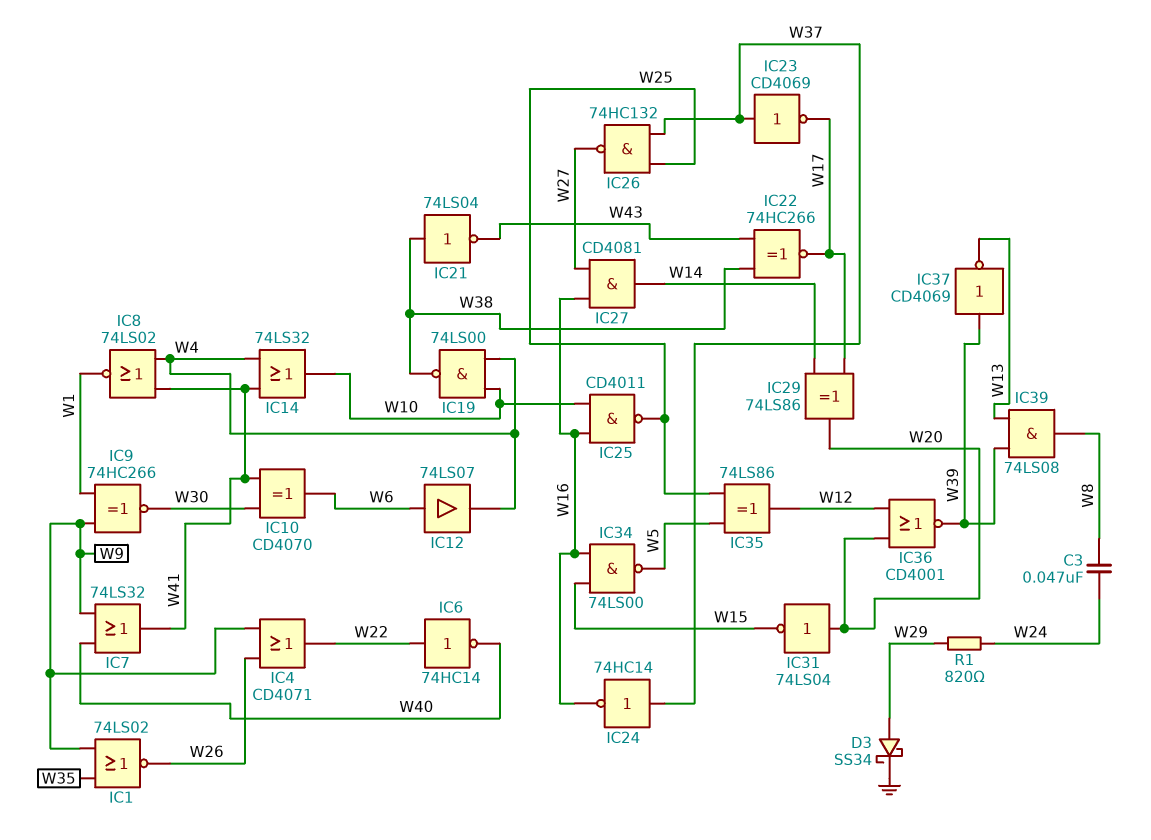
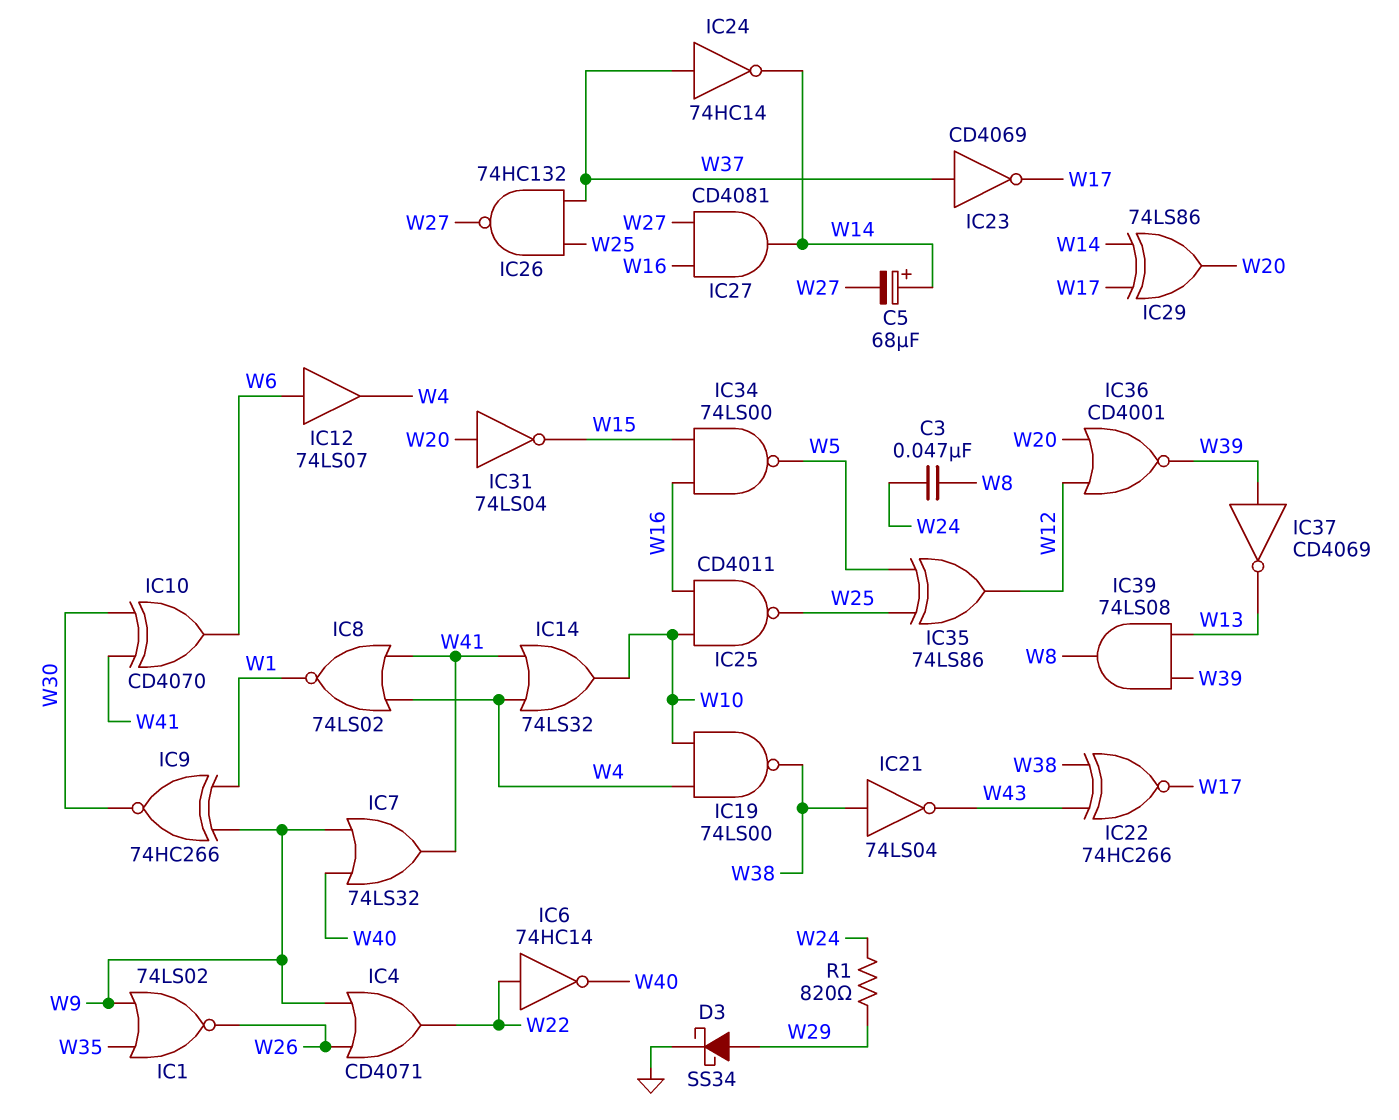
C5: none -> 68uF (plus W14, minus W27)
IC24: NOT 74HC14 (in W37, out W16) -> NOT 74HC14 (in W37, out W14)

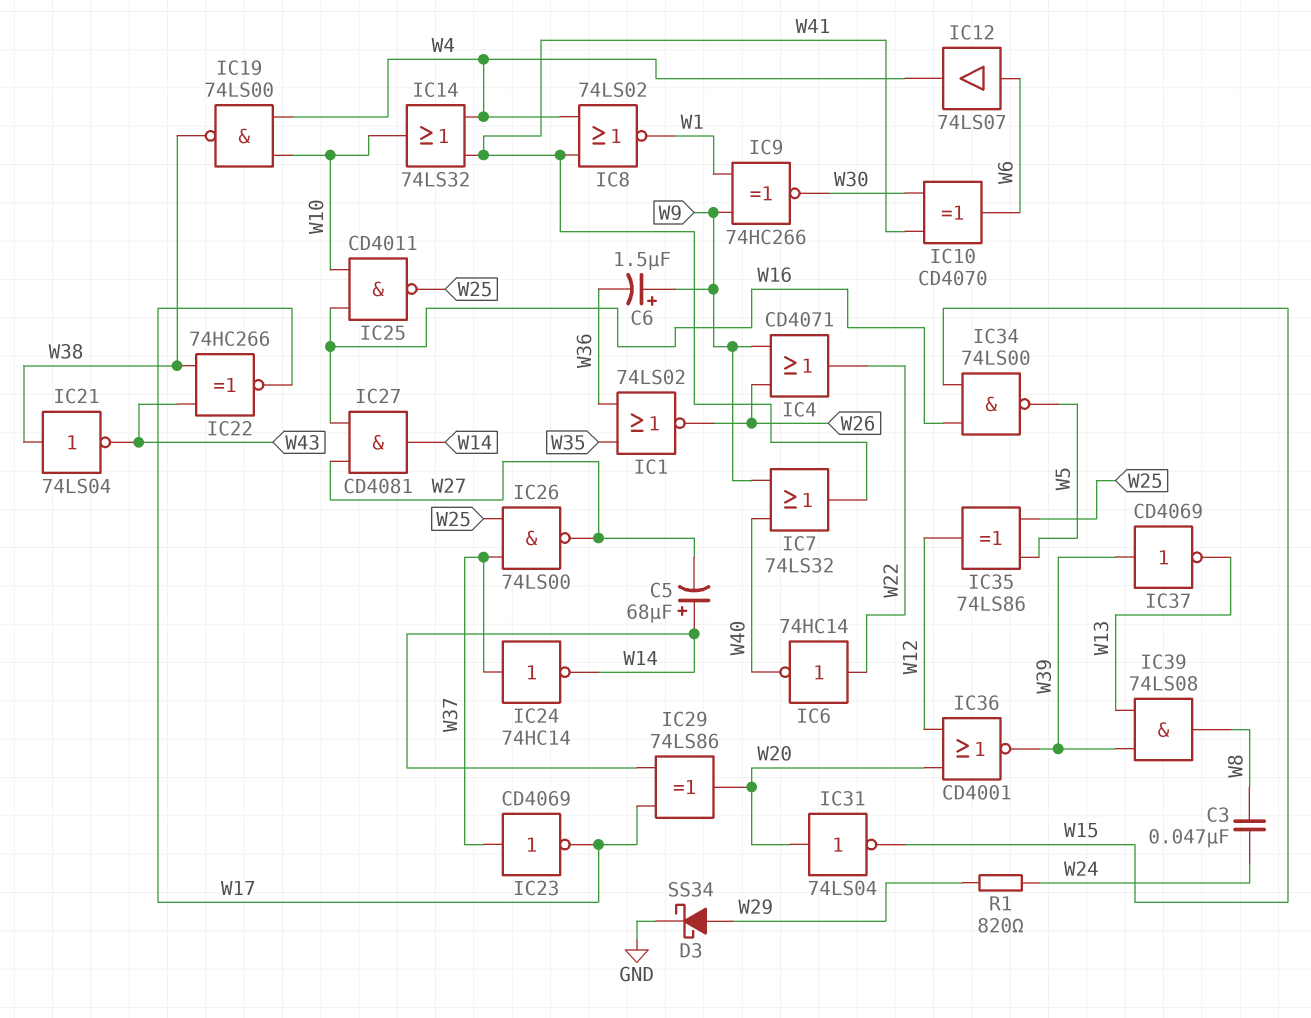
C6: none -> 1.5uF (plus W9, minus W36)
IC1: NOR 74LS02 (in W9, in W35, out W26) -> NOR 74LS02 (in W35, in W36, out W26)
IC26: NAND 74HC132 (in W25, in W37, out W27) -> NAND 74LS00 (in W25, in W37, out W27)

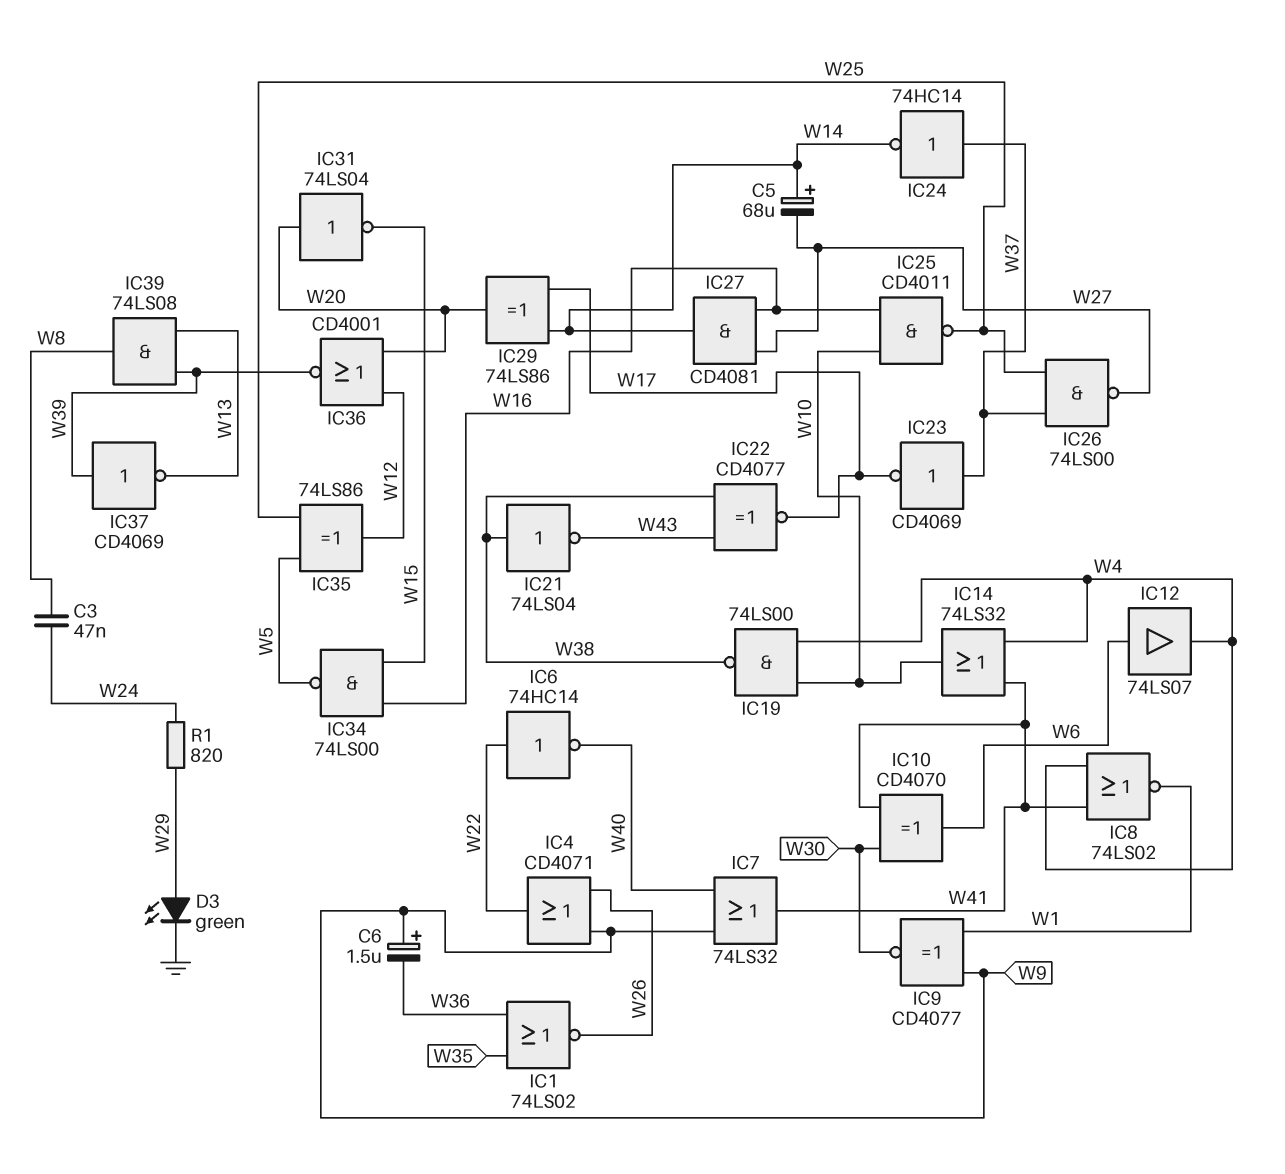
D3: schottky SS34 (A W29, K GND) -> LED green (A W29, K GND)
IC9: XNOR 74HC266 (in W1, in W9, out W30) -> XNOR CD4077 (in W1, in W9, out W30)
IC22: XNOR 74HC266 (in W38, in W43, out W17) -> XNOR CD4077 (in W38, in W43, out W17)

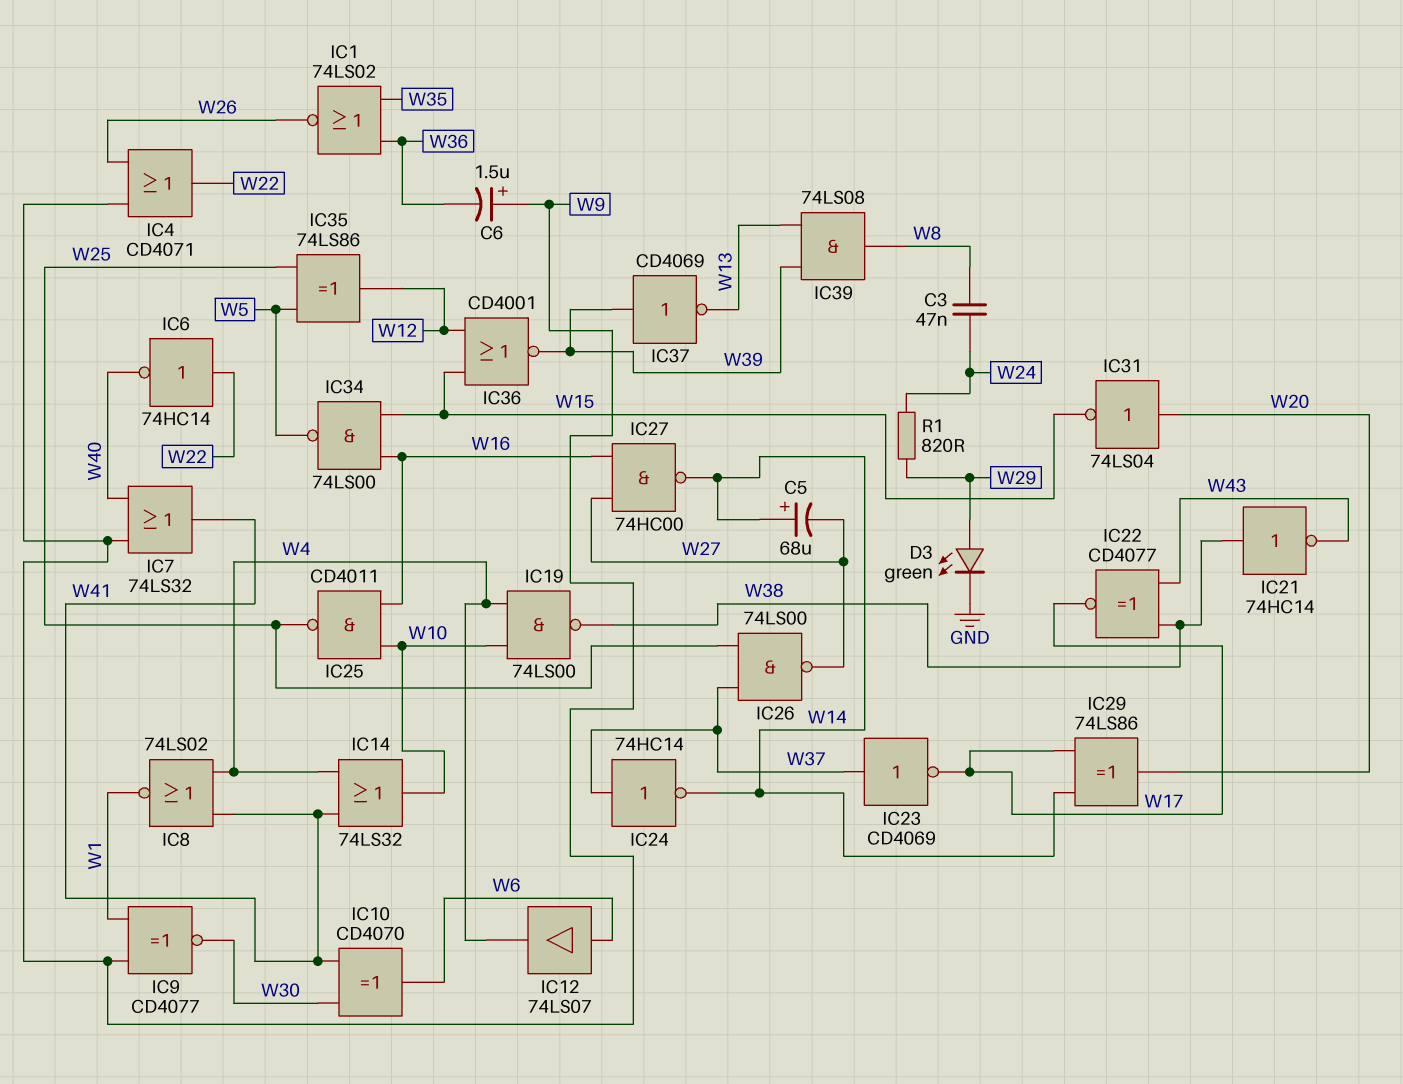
IC21: NOT 74LS04 (in W38, out W43) -> NOT 74HC14 (in W38, out W43)
IC27: AND CD4081 (in W16, in W27, out W14) -> NAND 74HC00 (in W16, in W27, out W14)
IC36: NOR CD4001 (in W12, in W20, out W39) -> NOR CD4001 (in W12, in W15, out W39)

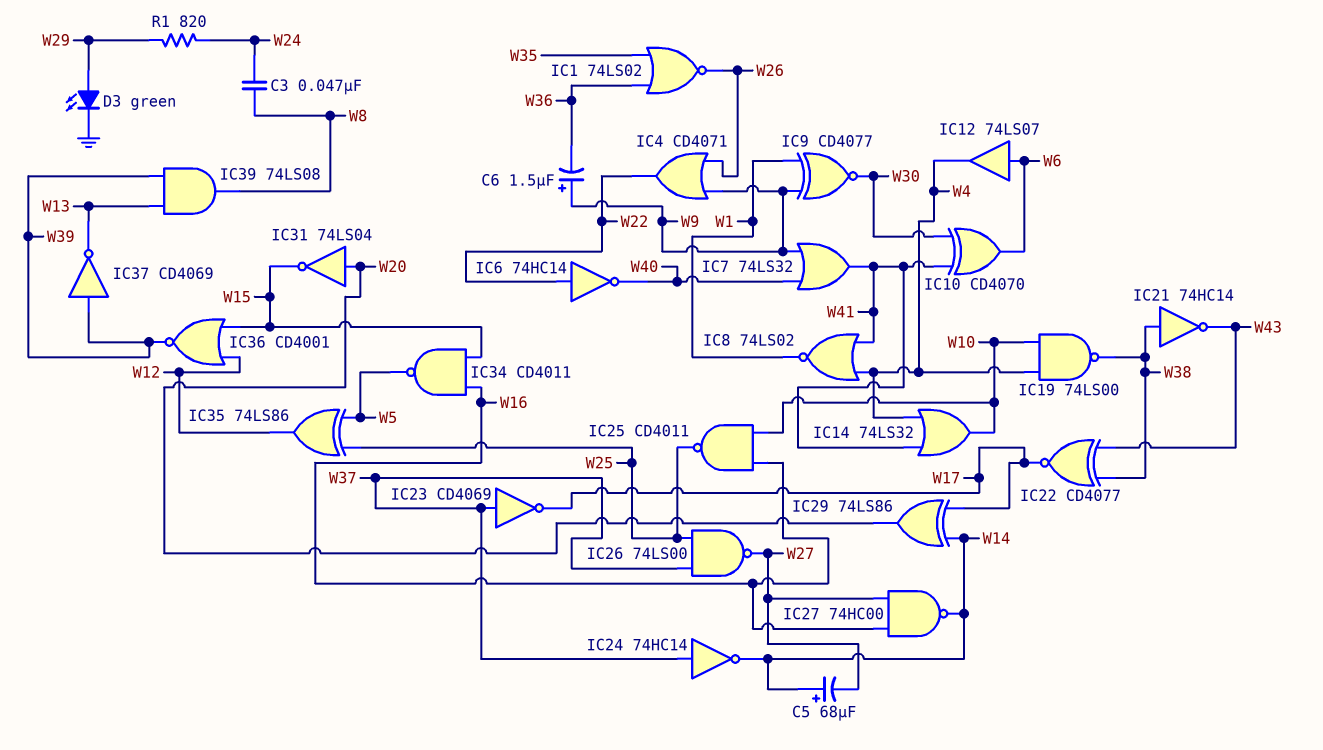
IC34: NAND 74LS00 (in W15, in W16, out W5) -> NAND CD4011 (in W15, in W16, out W5)

